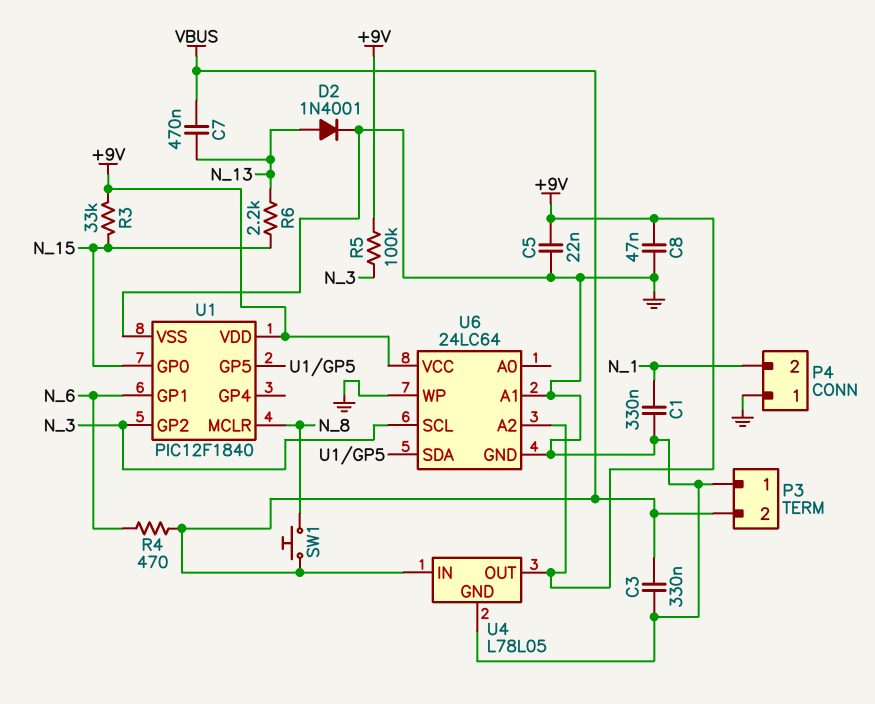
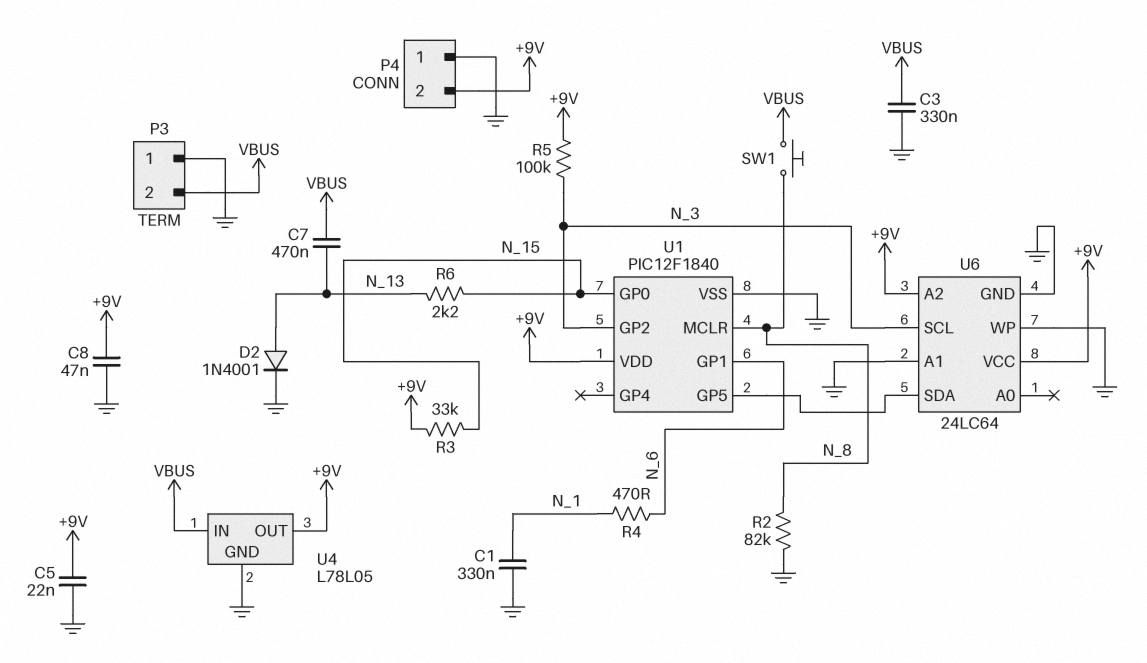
P4 pin 2: N_1 -> +9V
R2: none -> 82k (GND, N_8)
R4: 470 (N_6, VBUS) -> 470 (N_1, N_6)

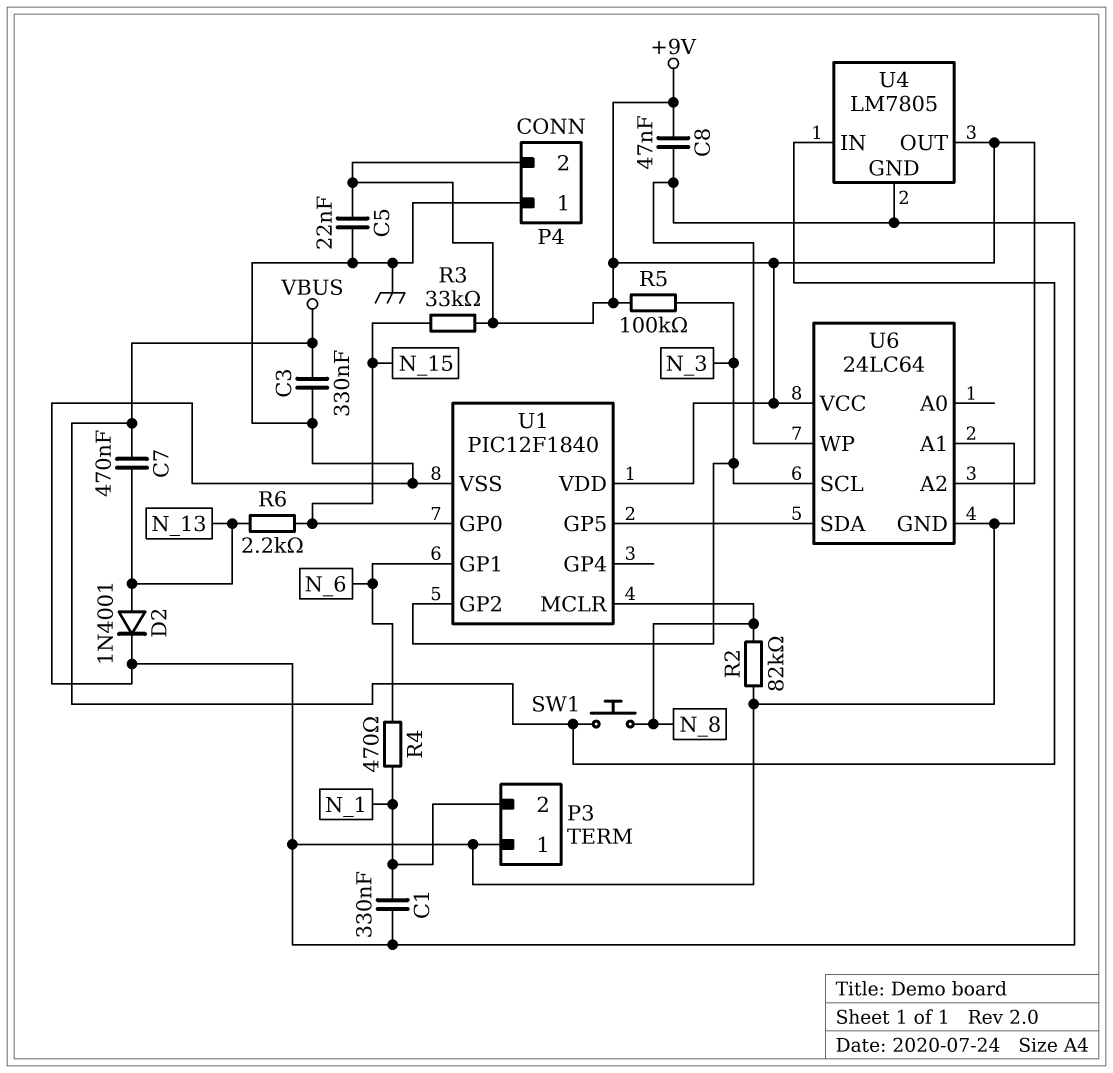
P3 pin 2: VBUS -> N_1
U4: L78L05 -> LM7805

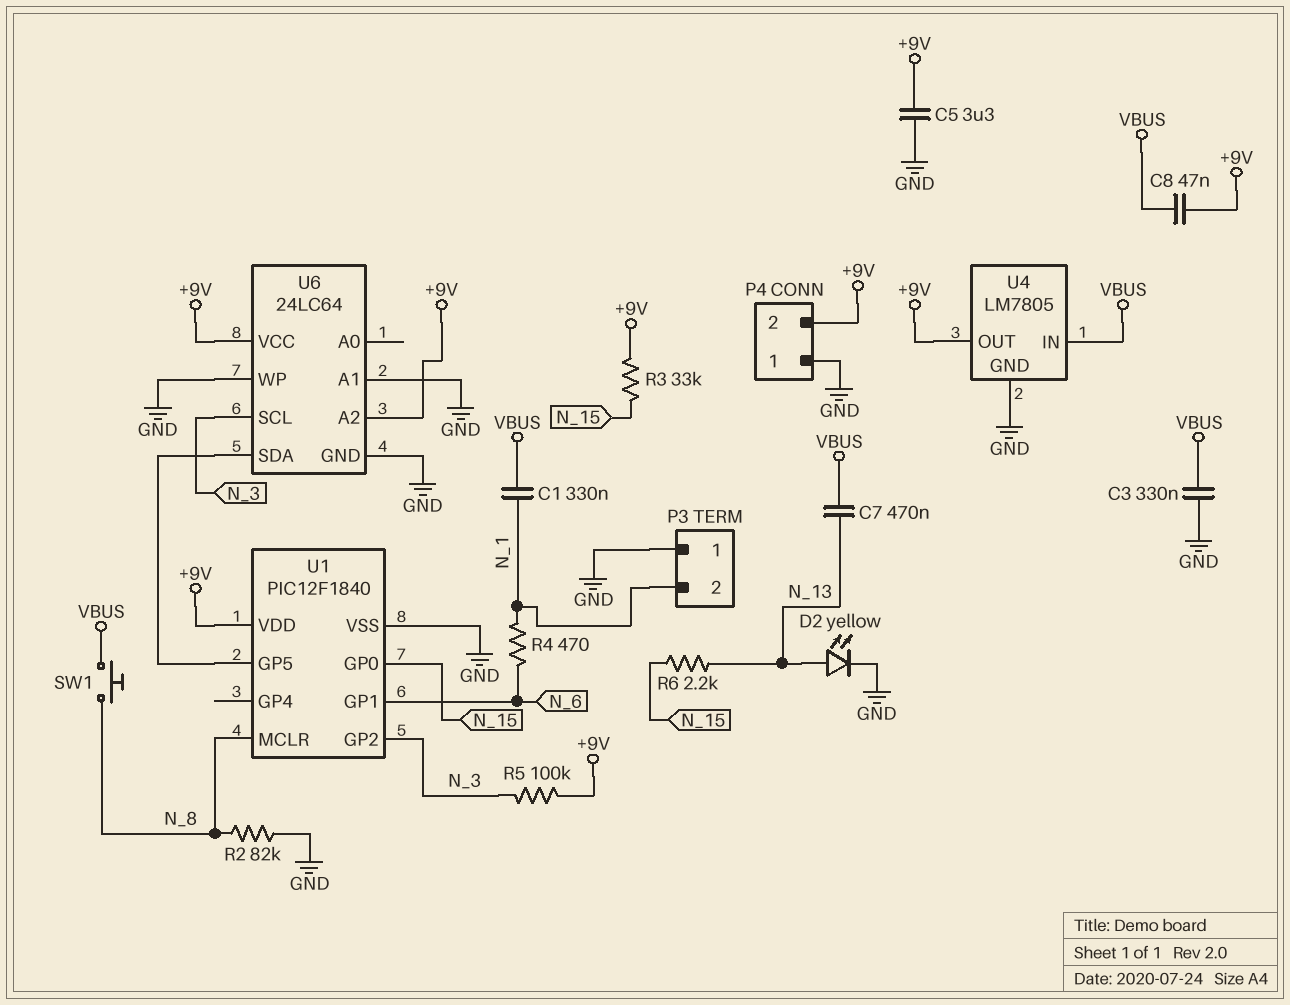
C1: 330nF (GND, N_1) -> 330nF (N_1, VBUS)
C5: 22nF (+9V, GND) -> 3.3uF (+9V, GND)
C8: 47nF (+9V, GND) -> 47nF (+9V, VBUS)
D2: diode 1N4001 (A N_13, K GND) -> LED yellow (A N_13, K GND)

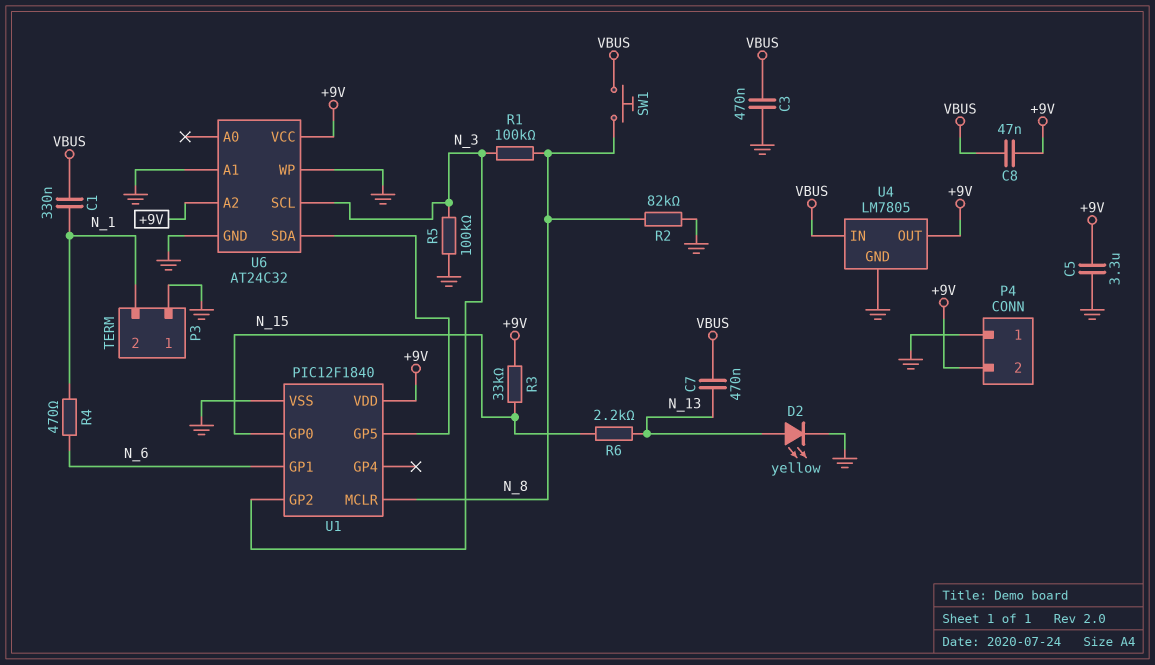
C3: 330nF (GND, VBUS) -> 470nF (GND, VBUS)
R1: none -> 100k (N_3, N_8)
R5: 100k (+9V, N_3) -> 100k (GND, N_3)
U6: 24LC64 -> AT24C32

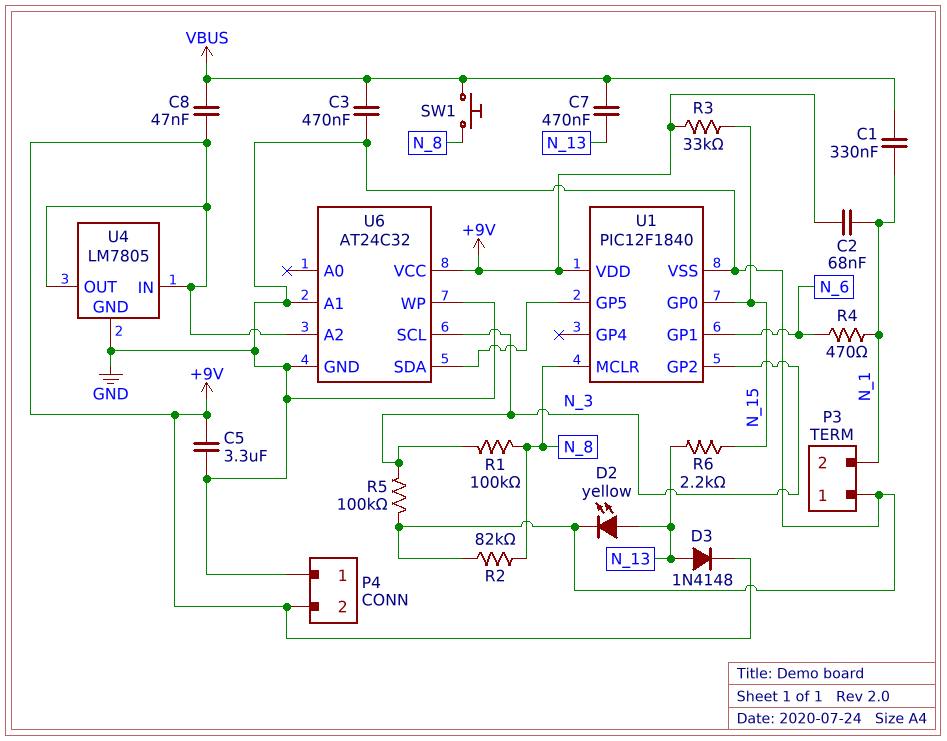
C2: none -> 68nF (+9V, N_1)
D3: none -> diode 1N4148 (A N_13, K +9V)
U4 pin IN: VBUS -> +9V

